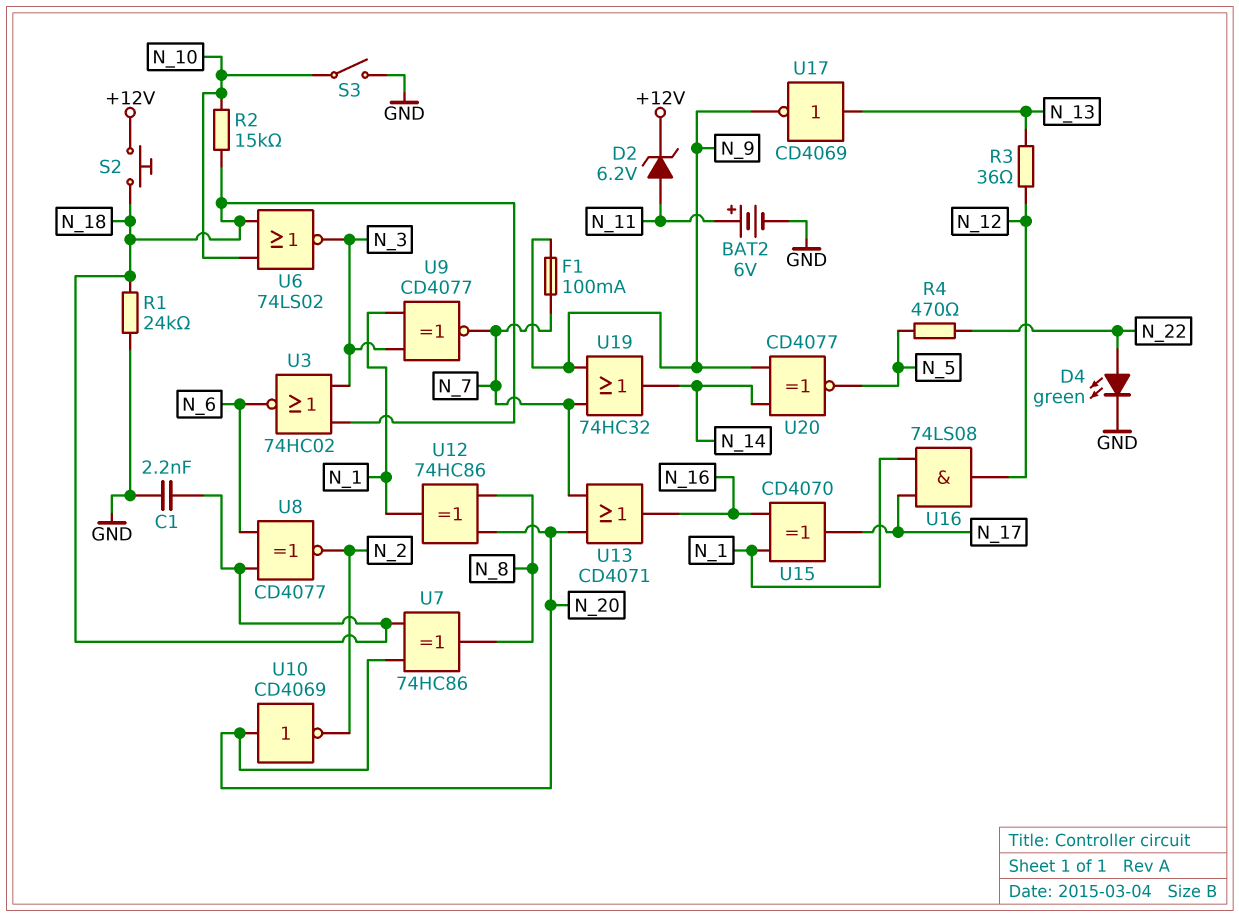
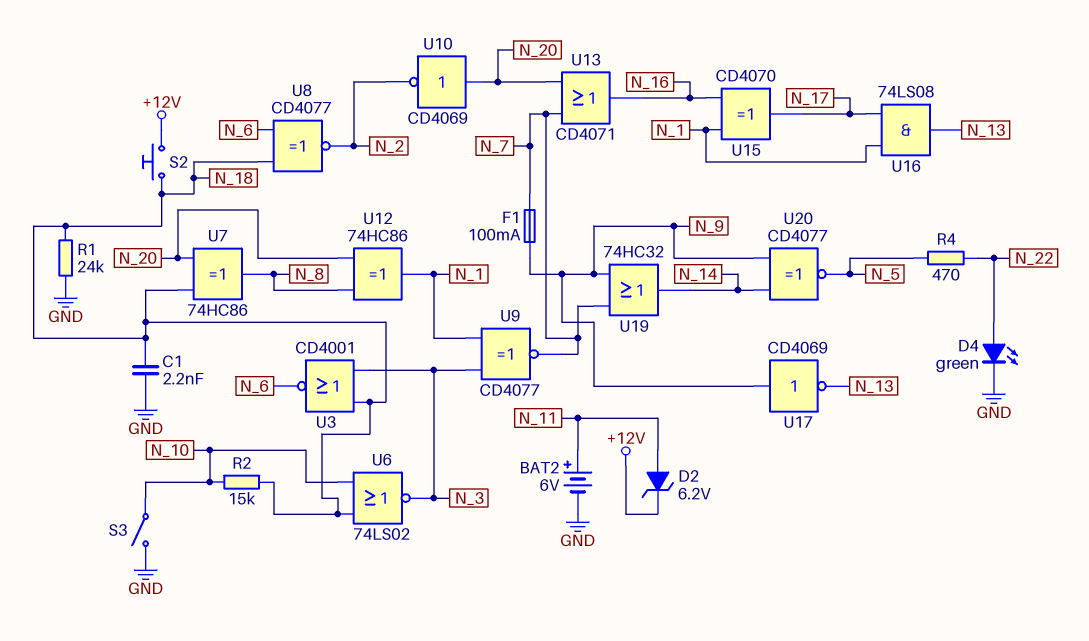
R3: 36 (N_12, N_13) -> none
U3: NOR 74HC02 (in N_3, in N_18, out N_6) -> NOR CD4001 (in N_3, in N_18, out N_6)
U16: AND 74LS08 (in N_1, in N_17, out N_12) -> AND 74LS08 (in N_1, in N_17, out N_13)
U17: NOT CD4069 (in N_13, out N_9) -> NOT CD4069 (in N_9, out N_13)

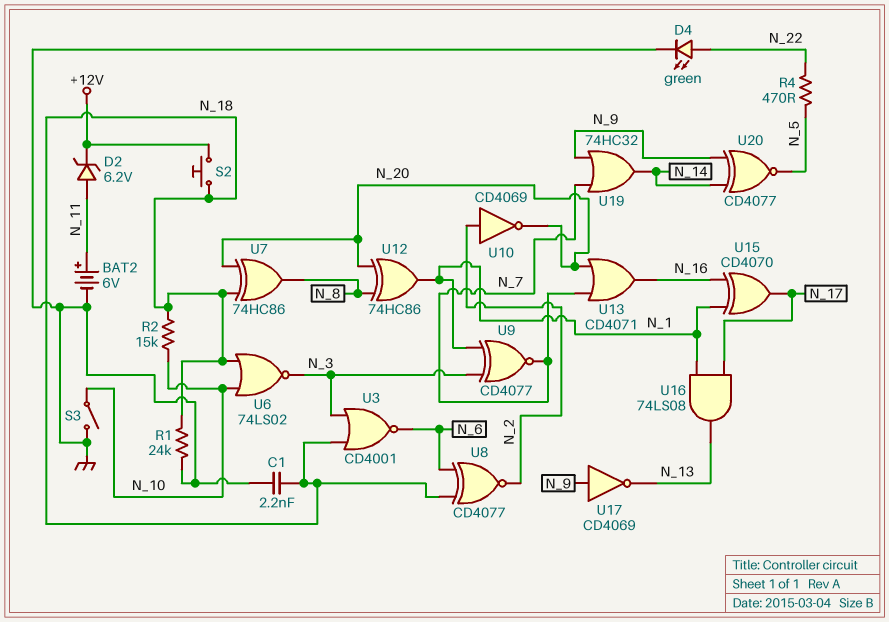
F1: 100mA (N_7, N_9) -> none
U10: NOT CD4069 (in N_20, out N_2) -> NOT CD4069 (in N_2, out N_20)

